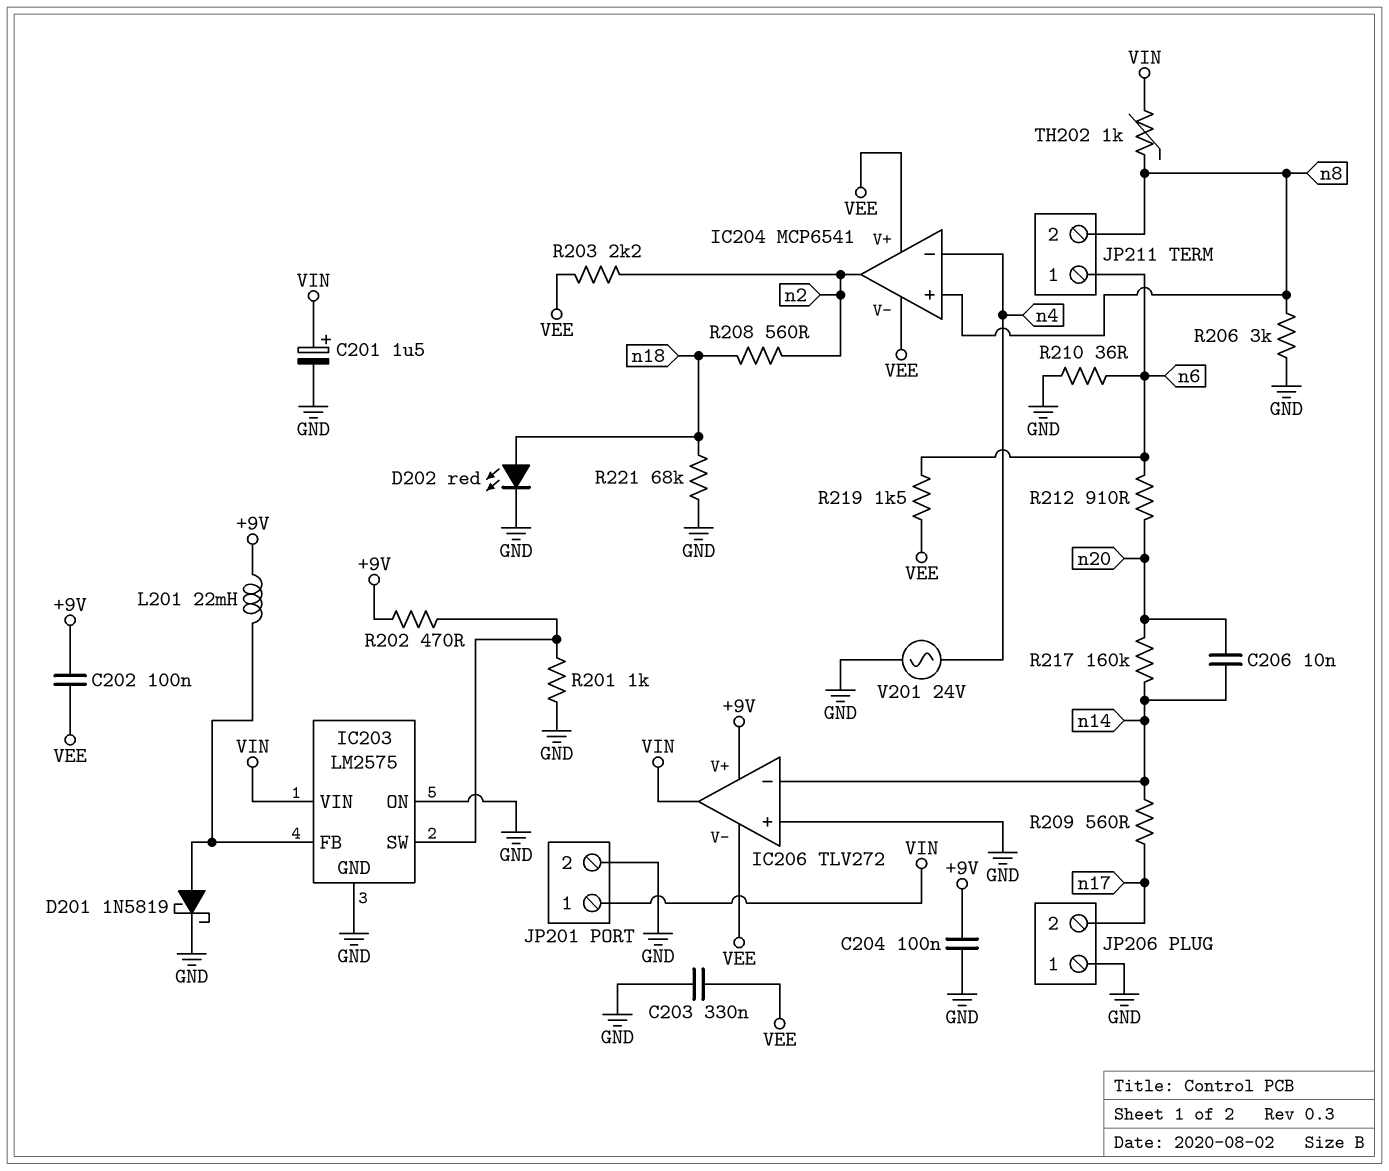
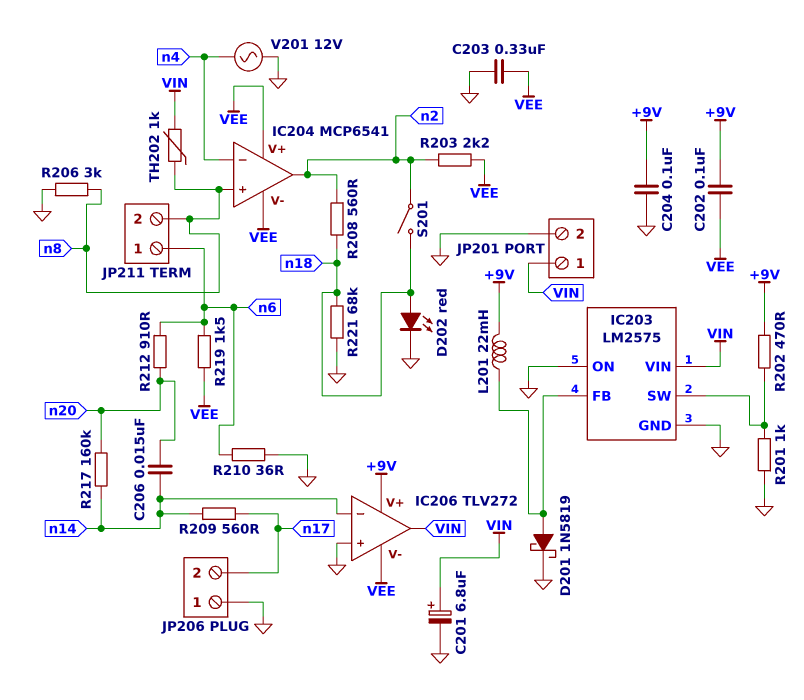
C201: 1.5uF (plus VIN, minus GND) -> 6.8uF (plus VIN, minus GND)
C206: 10nF (n14, n20) -> 15nF (n14, n20)
S201: none -> switch (n2, n18)
V201: AC 24V (GND, n4) -> AC 12V (GND, n4)

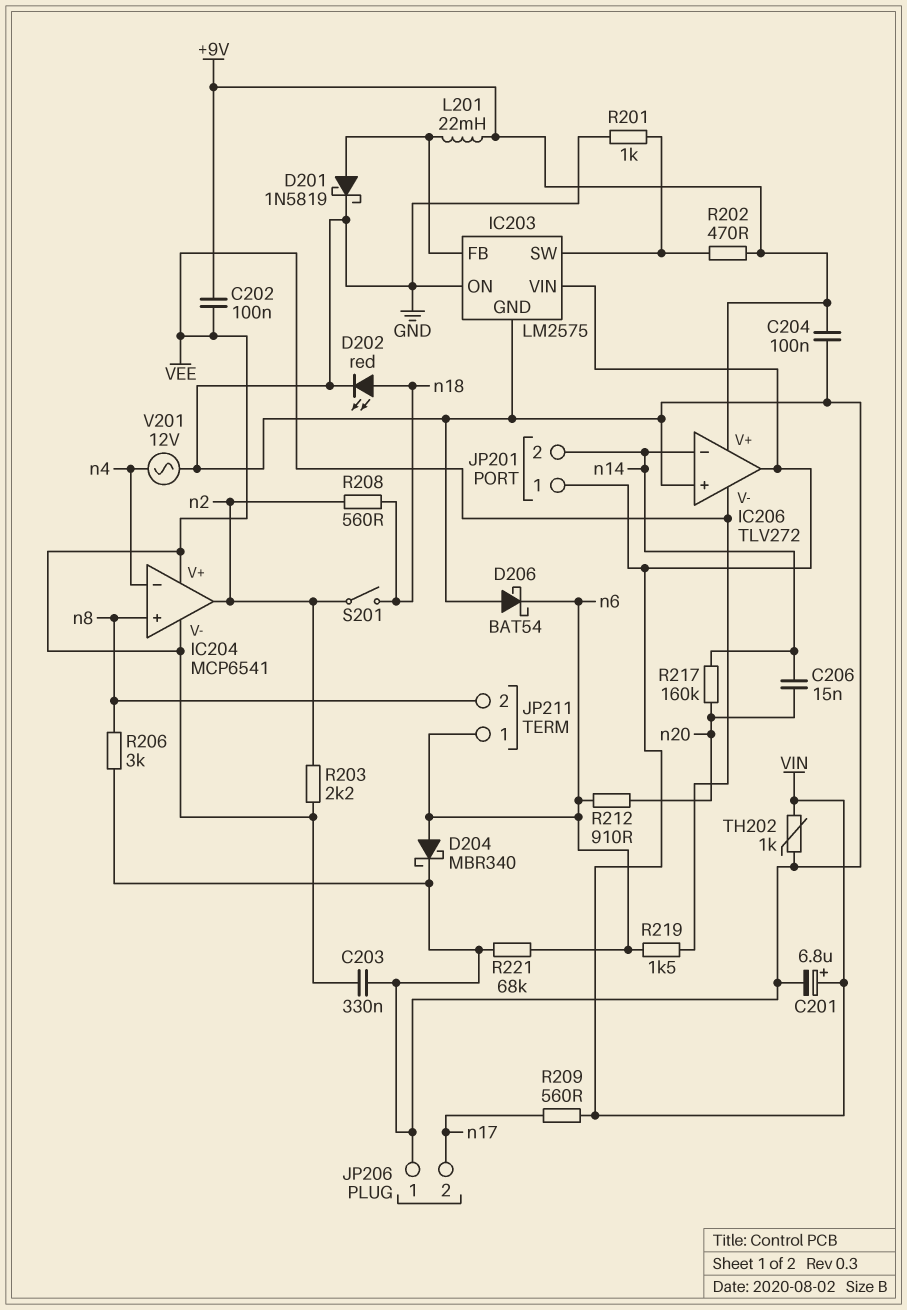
D204: none -> schottky MBR340 (A n6, K GND)
D206: none -> schottky BAT54 (A GND, K n6)
JP201 pin 2: GND -> n14
R209: 560 (n14, n17) -> 560 (VIN, n17)
R210: 36 (GND, n6) -> none
R221: 68k (GND, n18) -> 68k (GND, n6)
TH202: 1k (VIN, n8) -> 1k (GND, VIN)

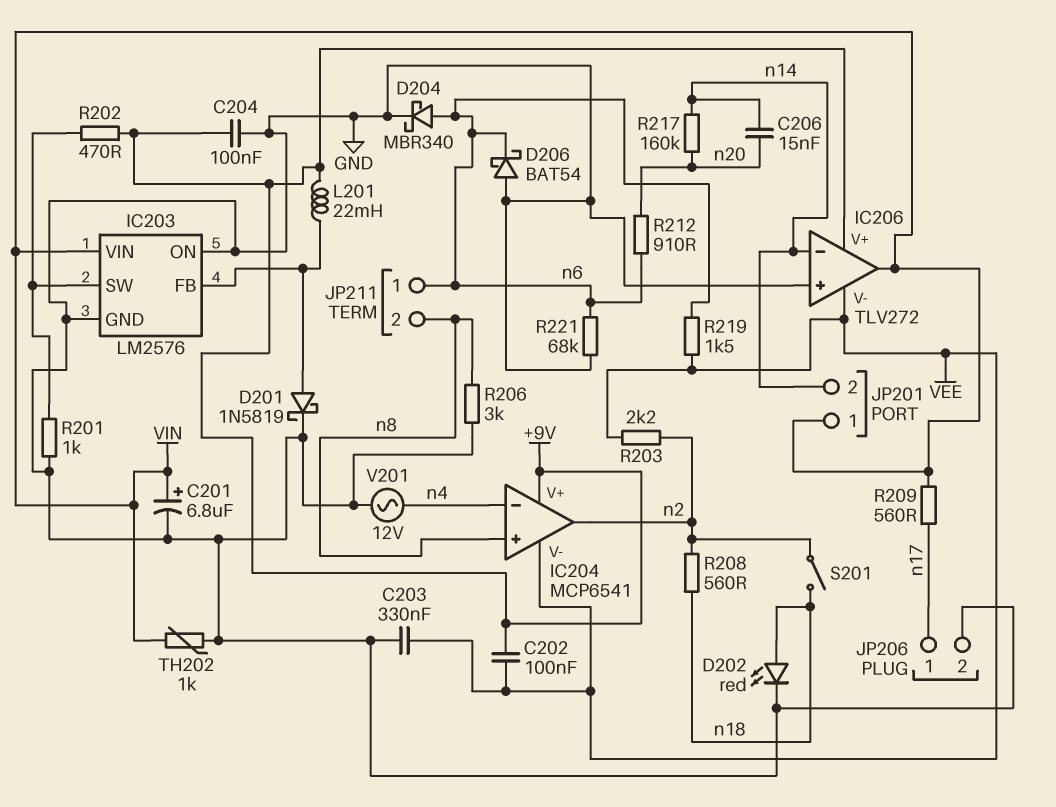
IC203: LM2575 -> LM2576
IC204 pin V+: VEE -> +9V
JP206 pin 1: GND -> n17
JP206 pin 2: n17 -> GND

